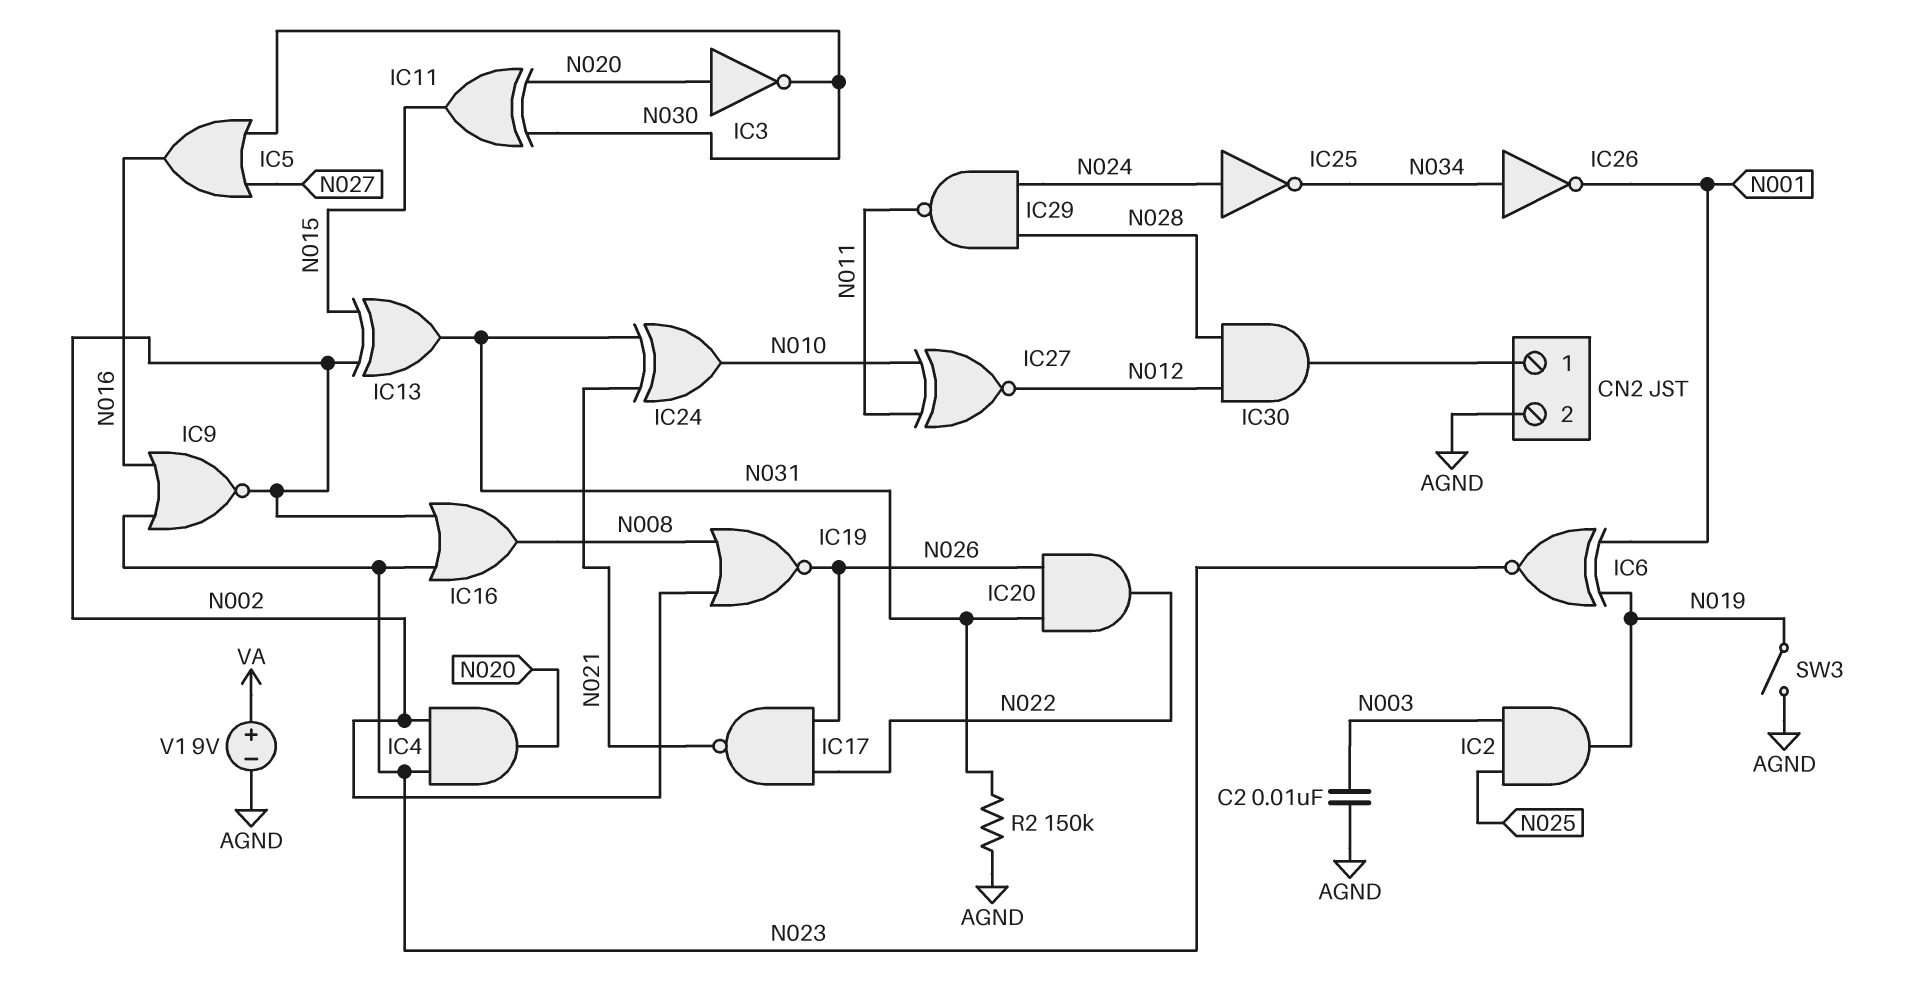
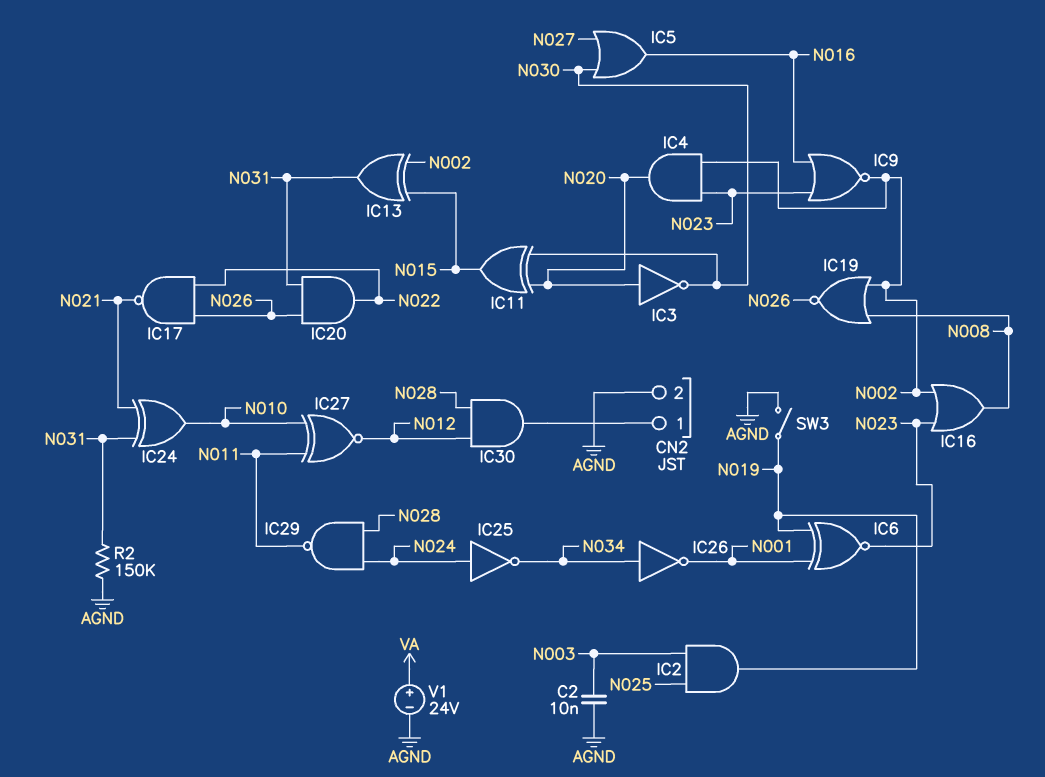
V1: 9V (plus VA, minus AGND) -> 24V (plus VA, minus AGND)

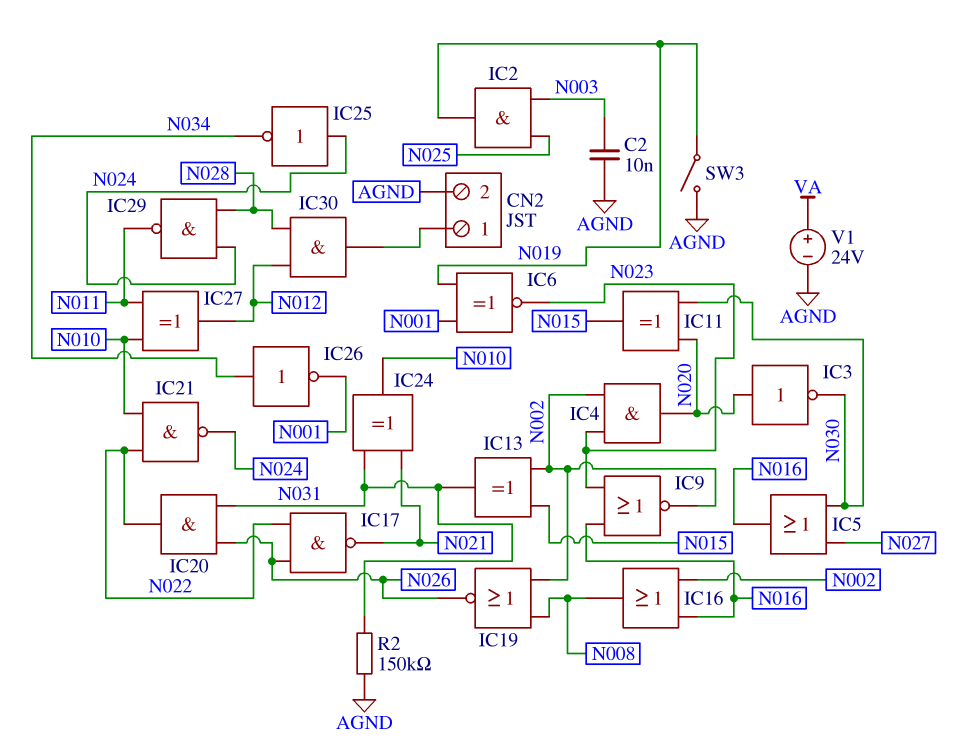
IC16: OR (in N002, in N023, out N008) -> OR (in N002, in N016, out N008)
IC21: none -> NAND (in N010, in N022, out N024)
IC27: XNOR (in N010, in N011, out N012) -> XOR (in N010, in N011, out N012)

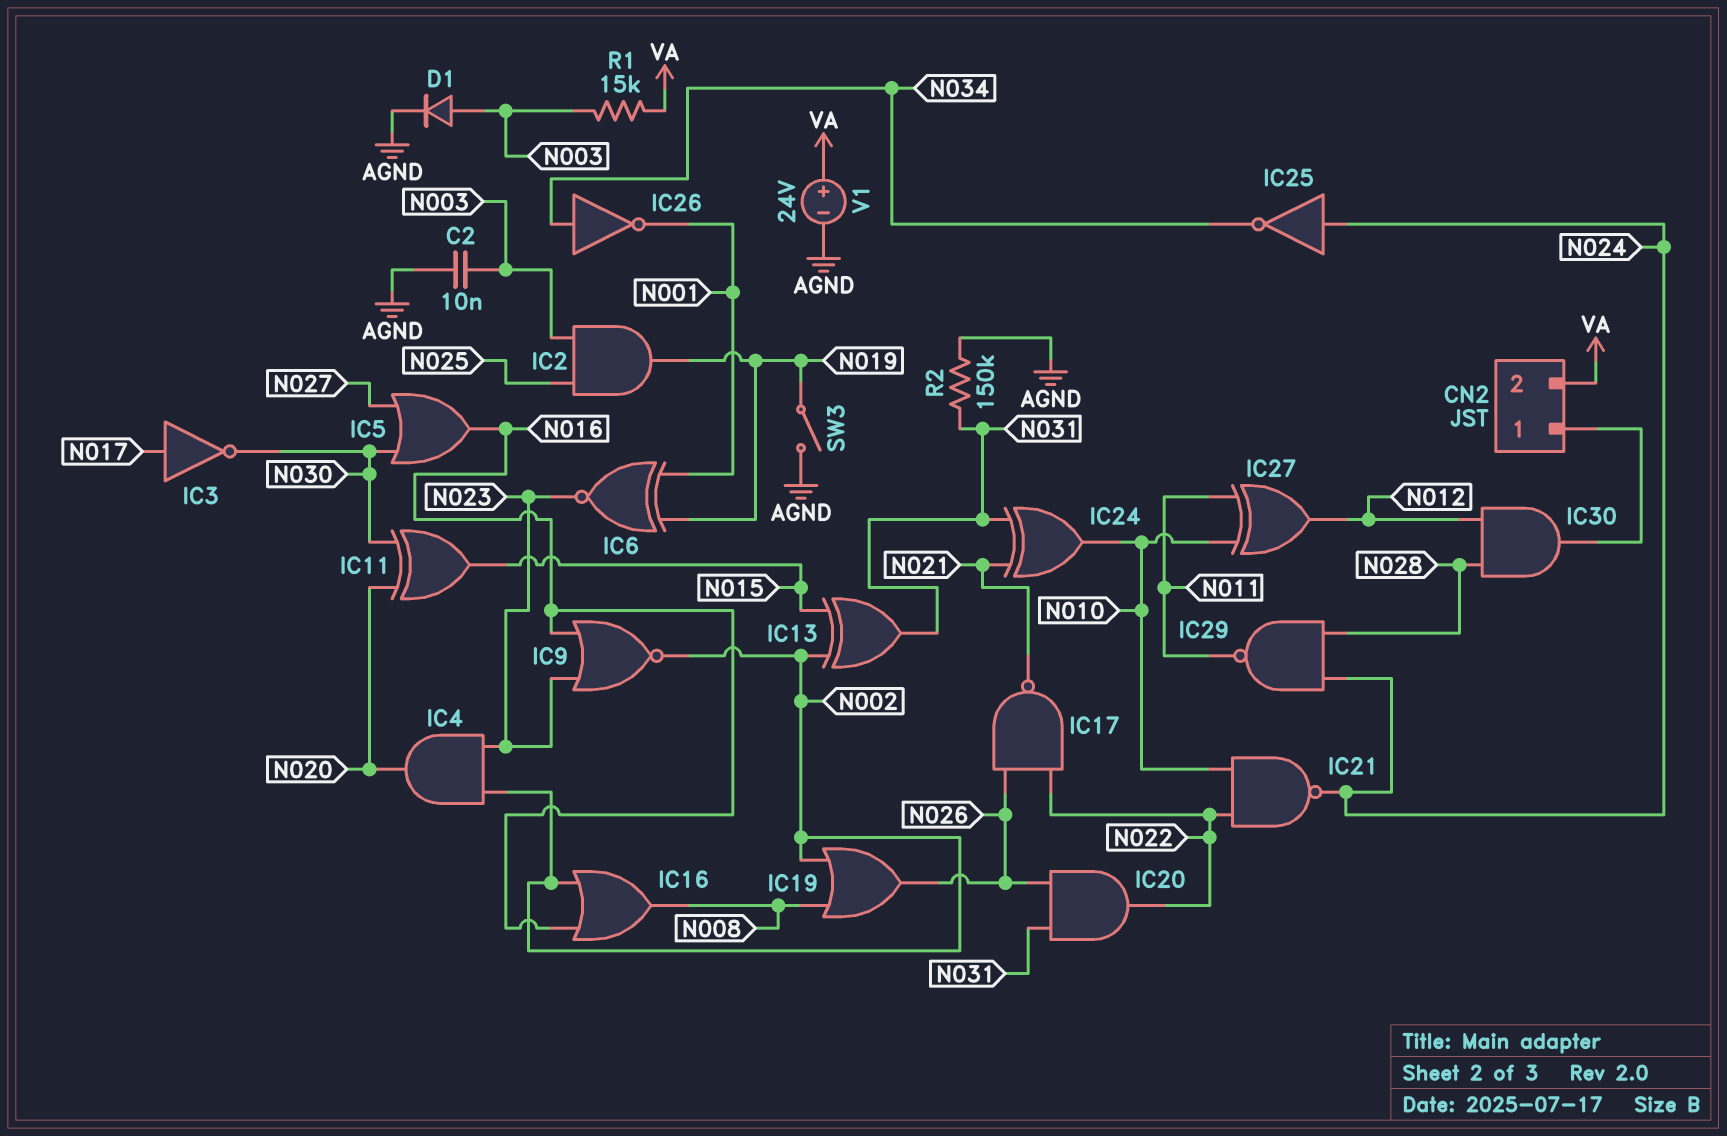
CN2 pin 2: AGND -> VA
D1: none -> diode (A N003, K AGND)
IC3: NOT (in N020, out N030) -> NOT (in N017, out N030)
IC19: NOR (in N002, in N008, out N026) -> OR (in N002, in N008, out N026)
R1: none -> 15k (N003, VA)

